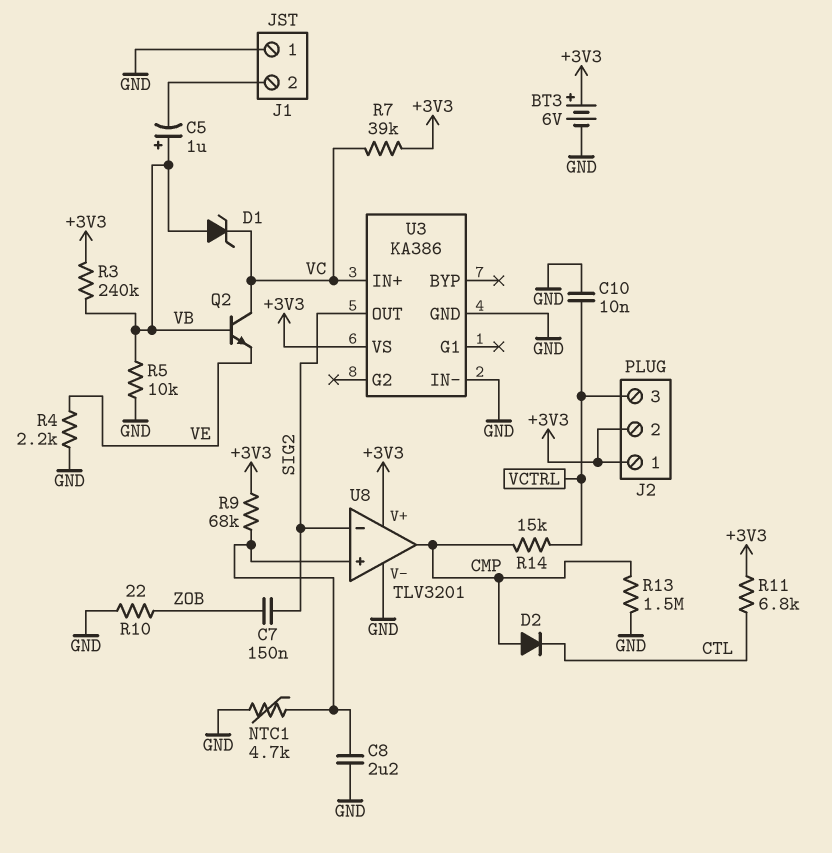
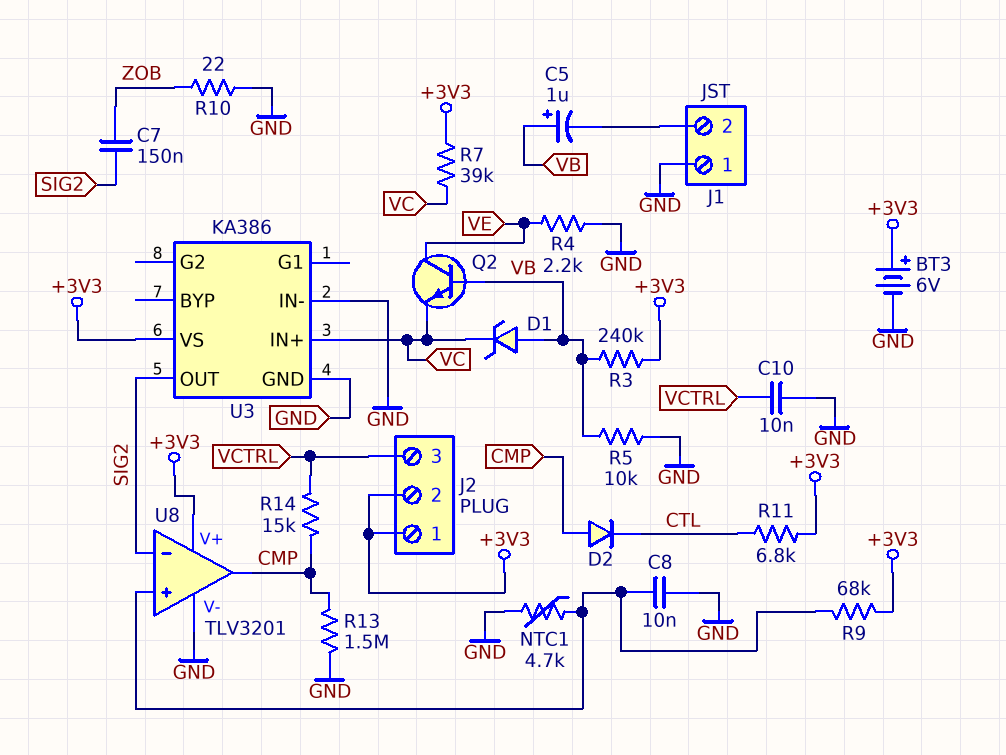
C8: 2.2uF (GND, U8/in+) -> 10nF (GND, U8/in+)
Q2: NPN (B VB, C VC, E VE) -> NPN (B VB, C VE, E VC)

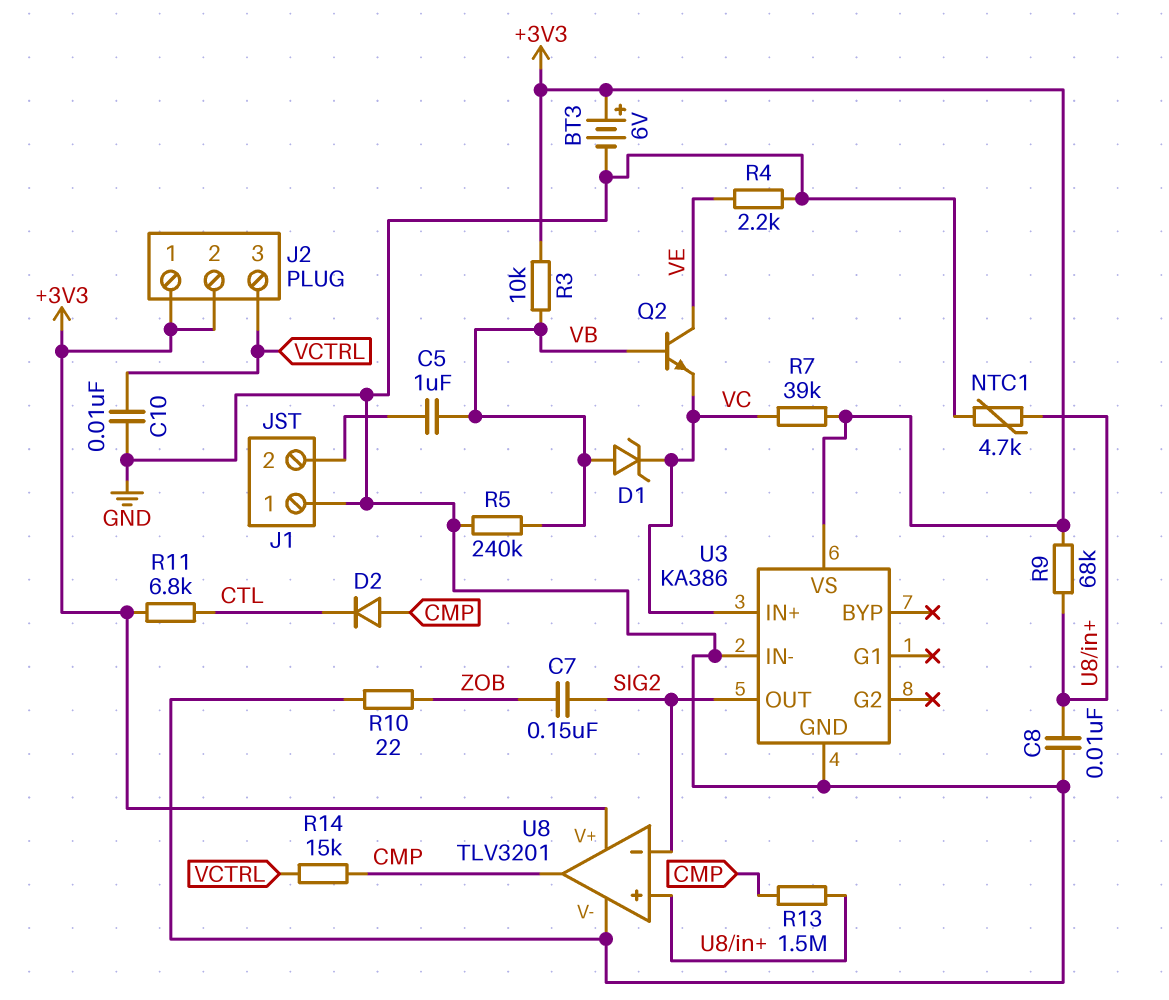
C5: 1uF (plus VB, minus J1/2) -> 1uF (J1/2, VB)
R3: 240k (+3V3, VB) -> 10k (+3V3, VB)
R5: 10k (GND, VB) -> 240k (GND, VB)
R13: 1.5M (CMP, GND) -> 1.5M (CMP, U8/in+)

